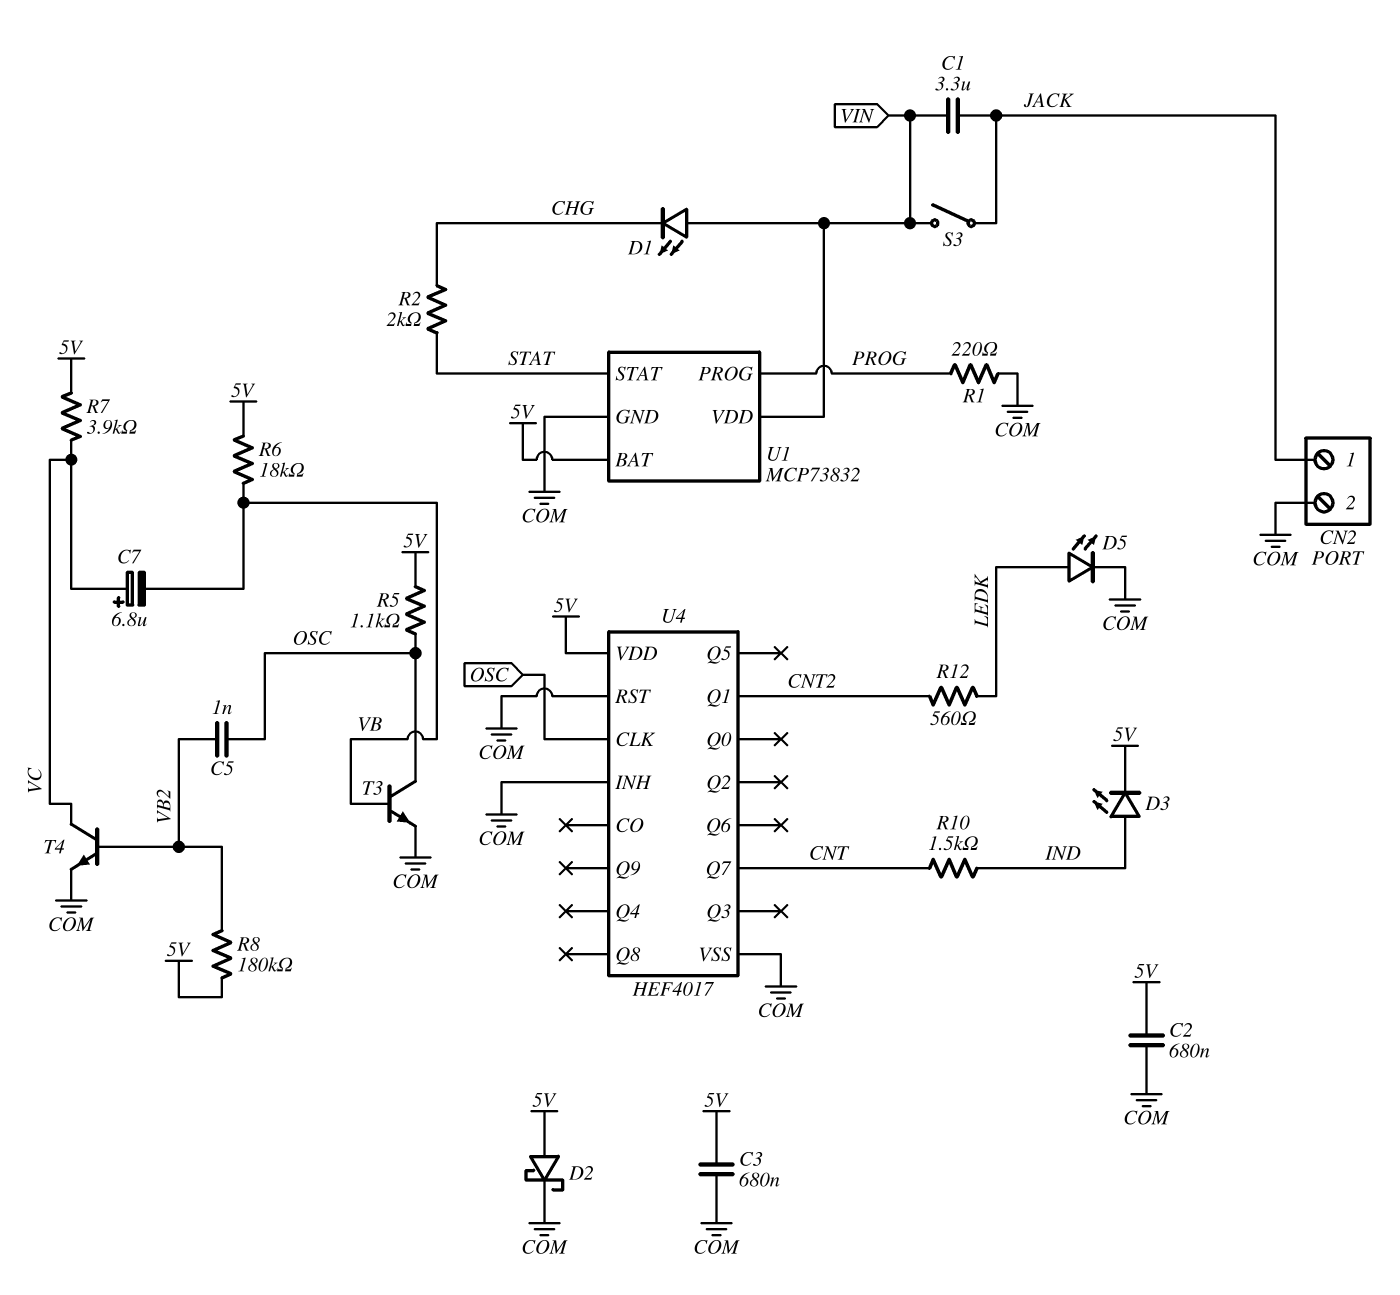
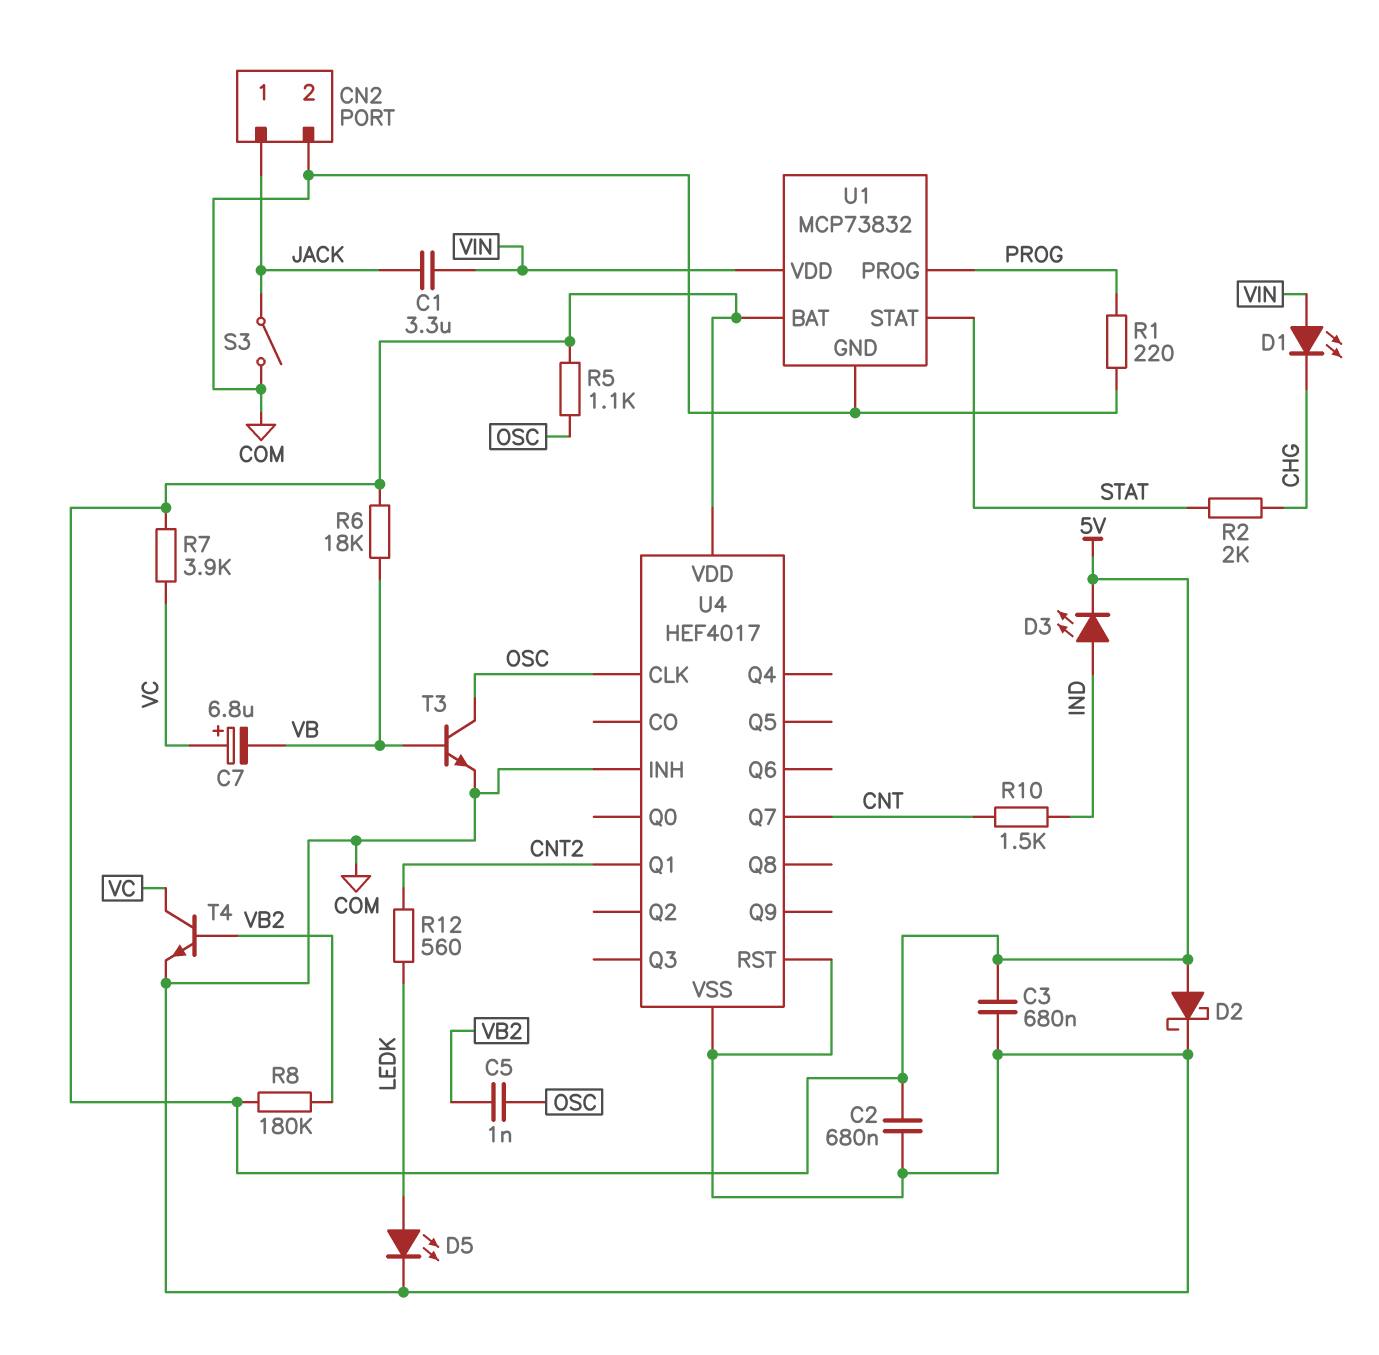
S3: switch (JACK, VIN) -> switch (COM, JACK)

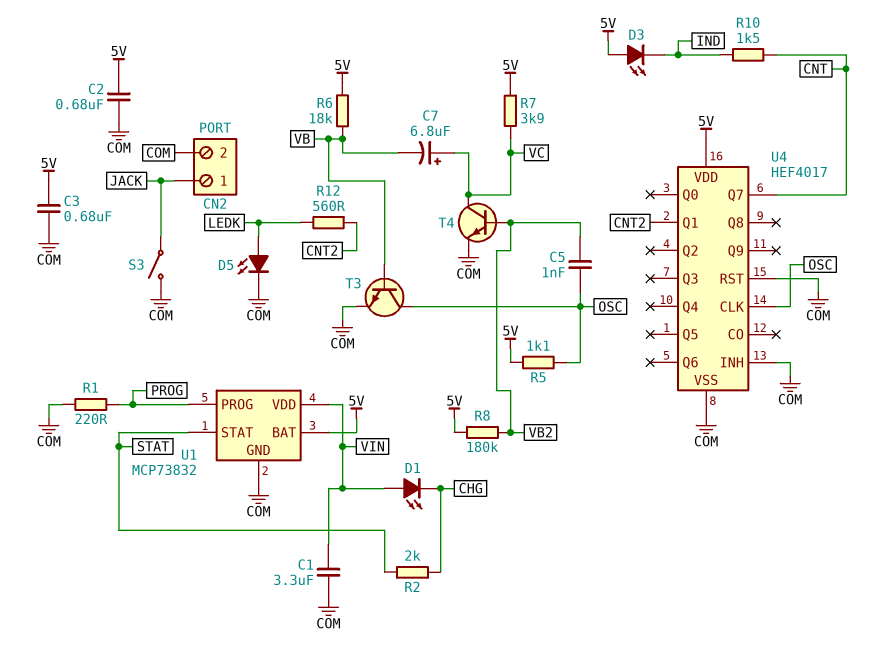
C1: 3.3uF (JACK, VIN) -> 3.3uF (COM, VIN)
D2: schottky (A 5V, K COM) -> none
D3: LED (A IND, K 5V) -> LED (A 5V, K IND)

